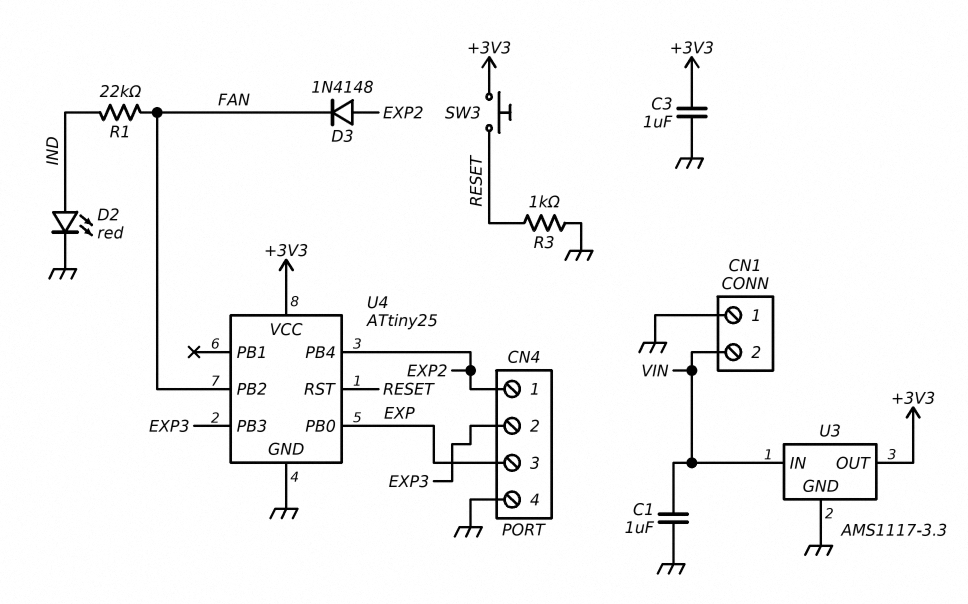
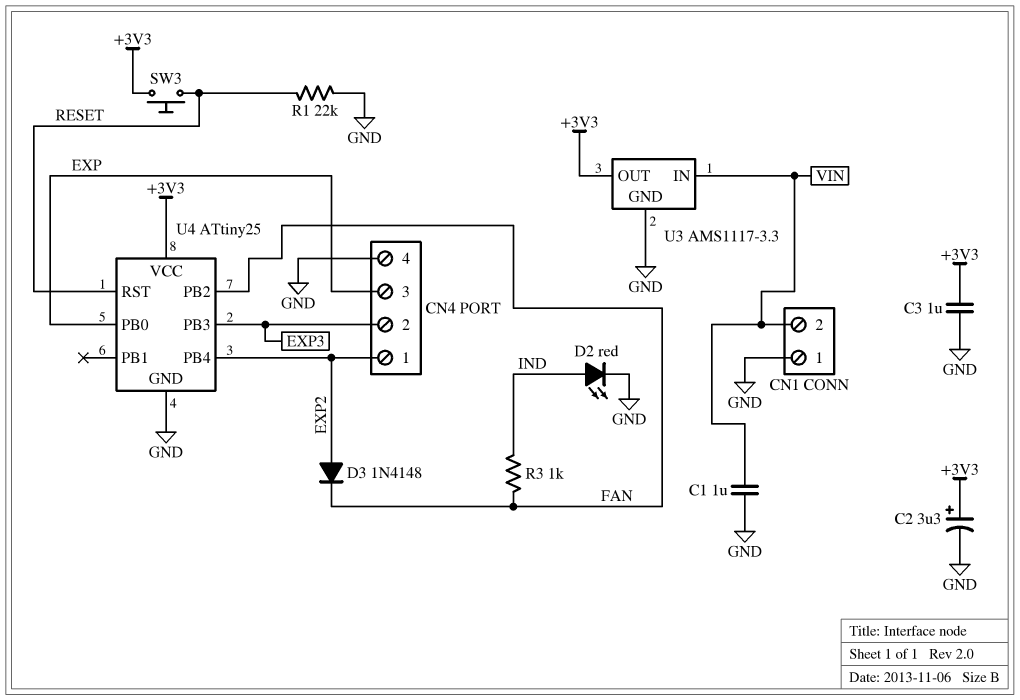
C2: none -> 3.3uF (plus +3V3, minus GND)
R1: 22k (FAN, IND) -> 22k (GND, RESET)
R3: 1k (GND, RESET) -> 1k (FAN, IND)

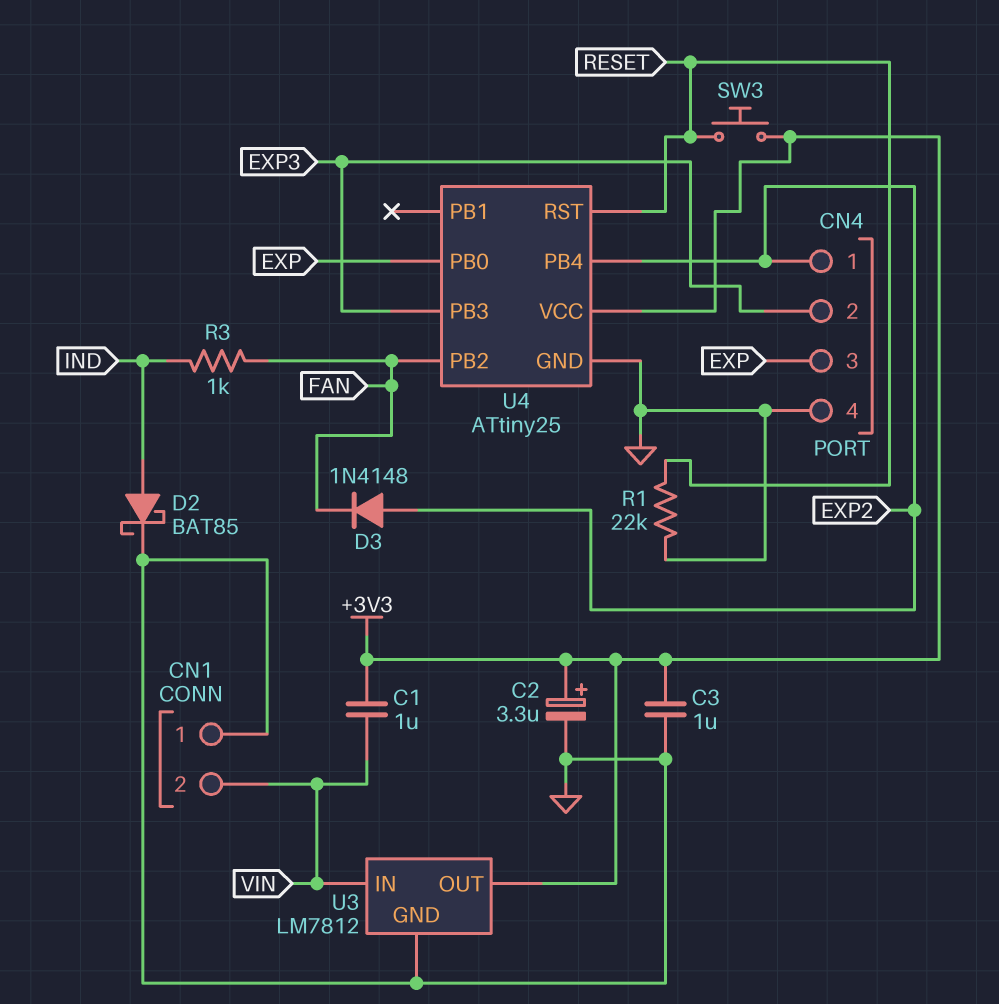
C1: 1uF (GND, VIN) -> 1uF (+3V3, VIN)
D2: LED red (A IND, K GND) -> schottky BAT85 (A IND, K GND)
U3: AMS1117-3.3 -> LM7812

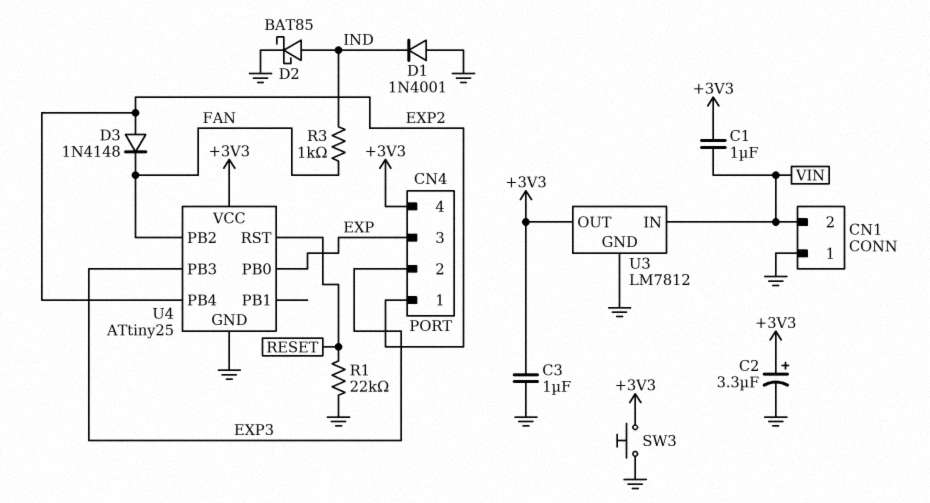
CN4 pin 4: GND -> +3V3
D1: none -> diode 1N4001 (A GND, K IND)
SW3: button (+3V3, RESET) -> button (+3V3, GND)

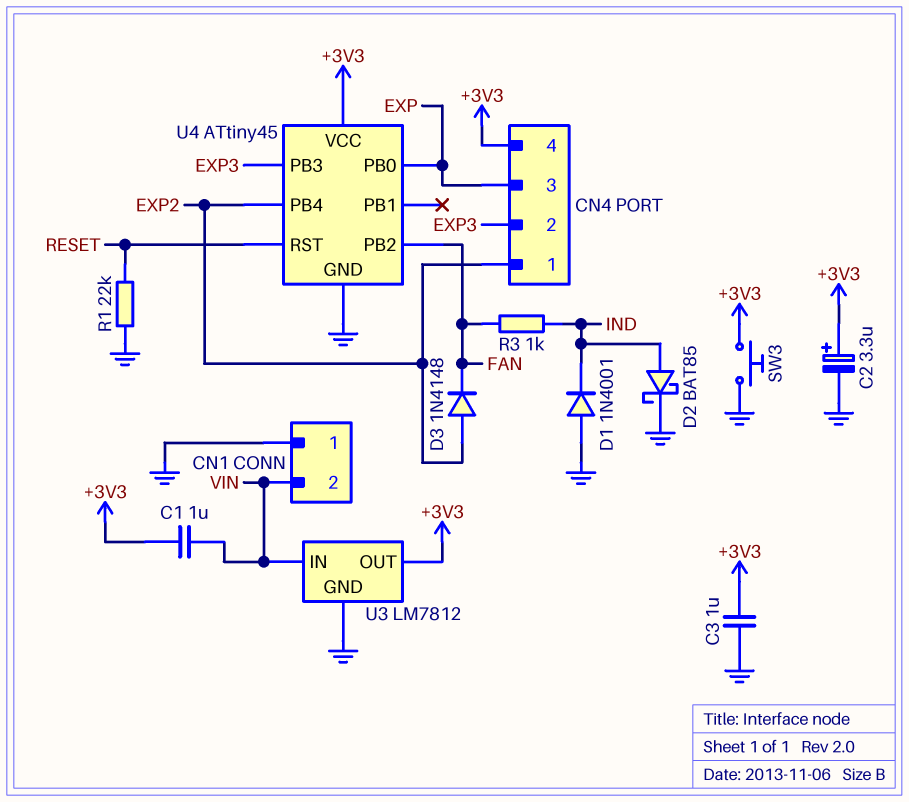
U4: ATtiny25 -> ATtiny45

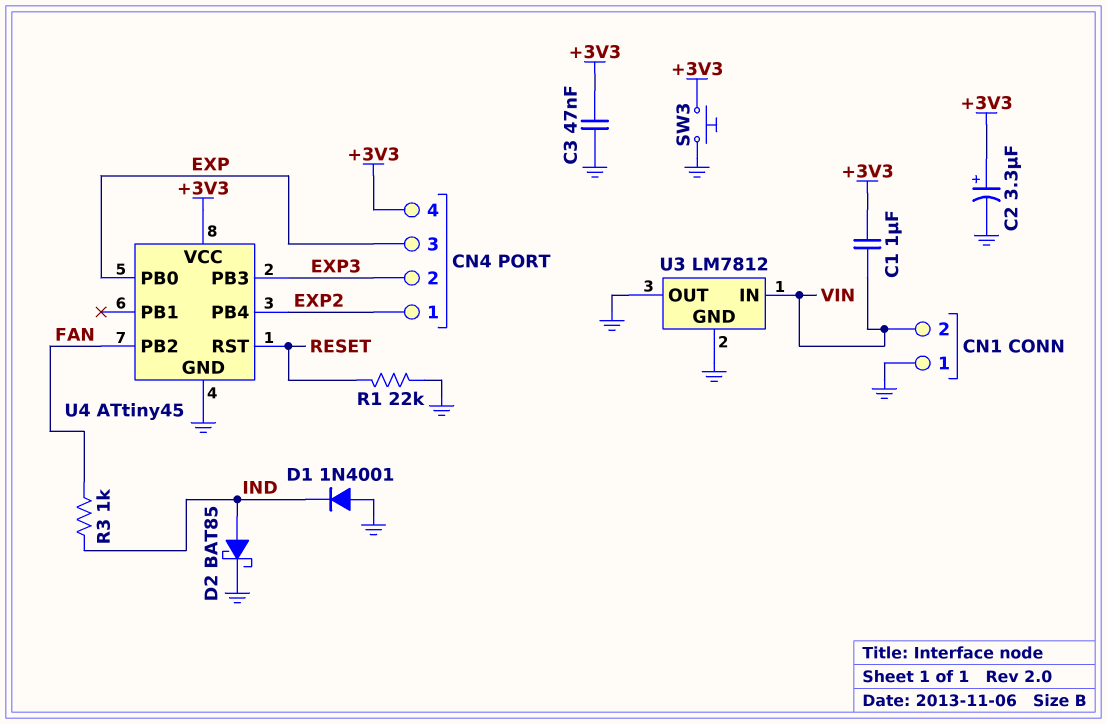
C3: 1uF (+3V3, GND) -> 47nF (+3V3, GND)
D3: diode 1N4148 (A EXP2, K FAN) -> none
U3 pin OUT: +3V3 -> GND

